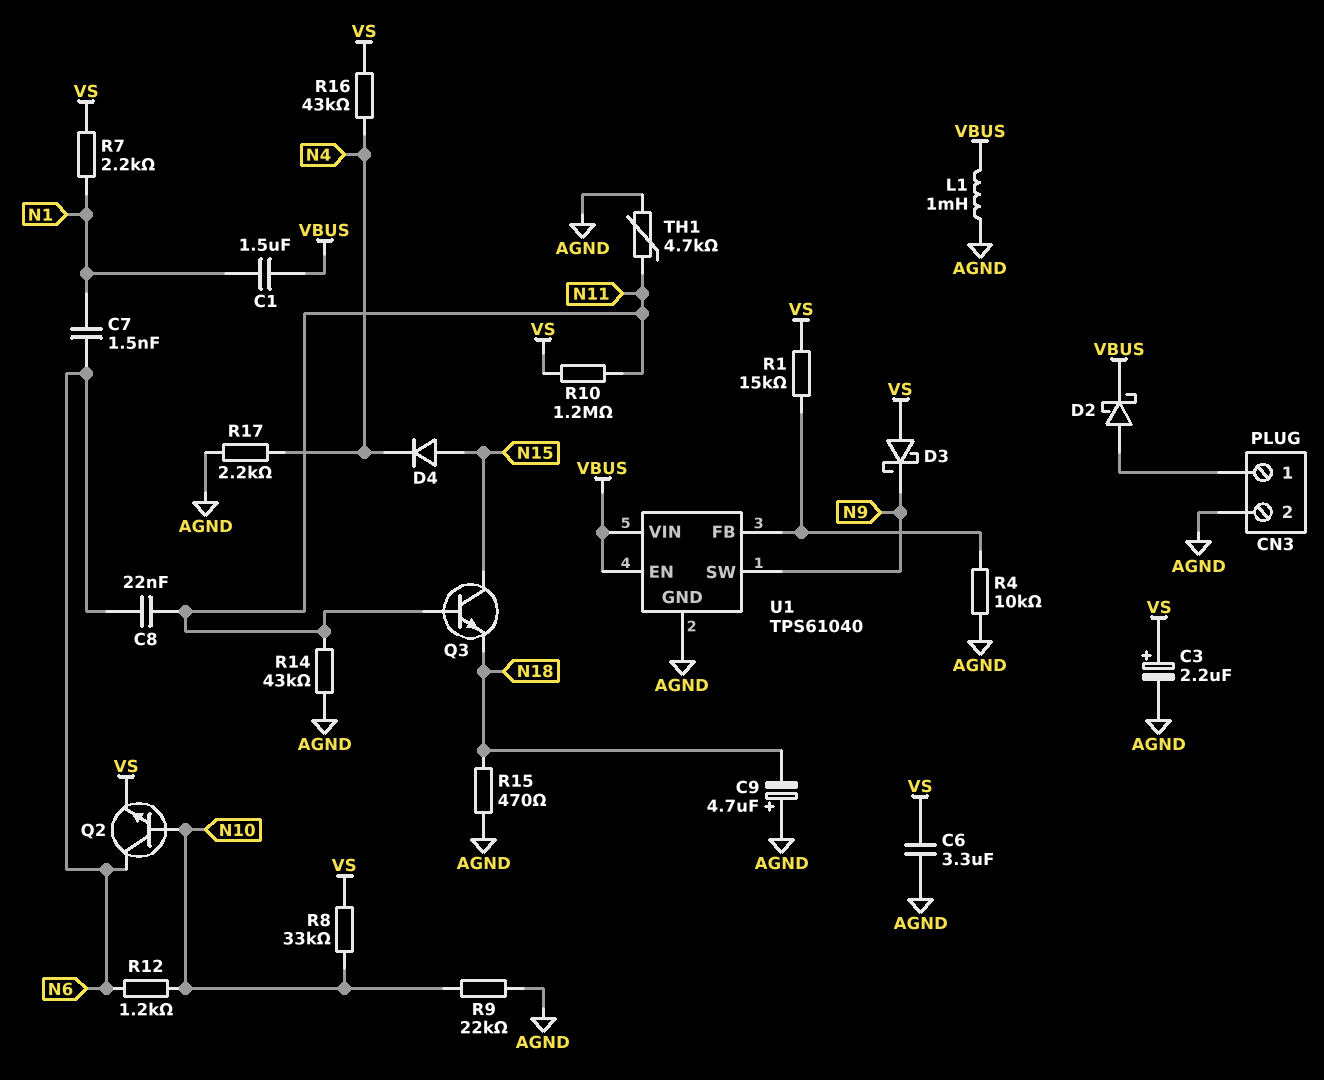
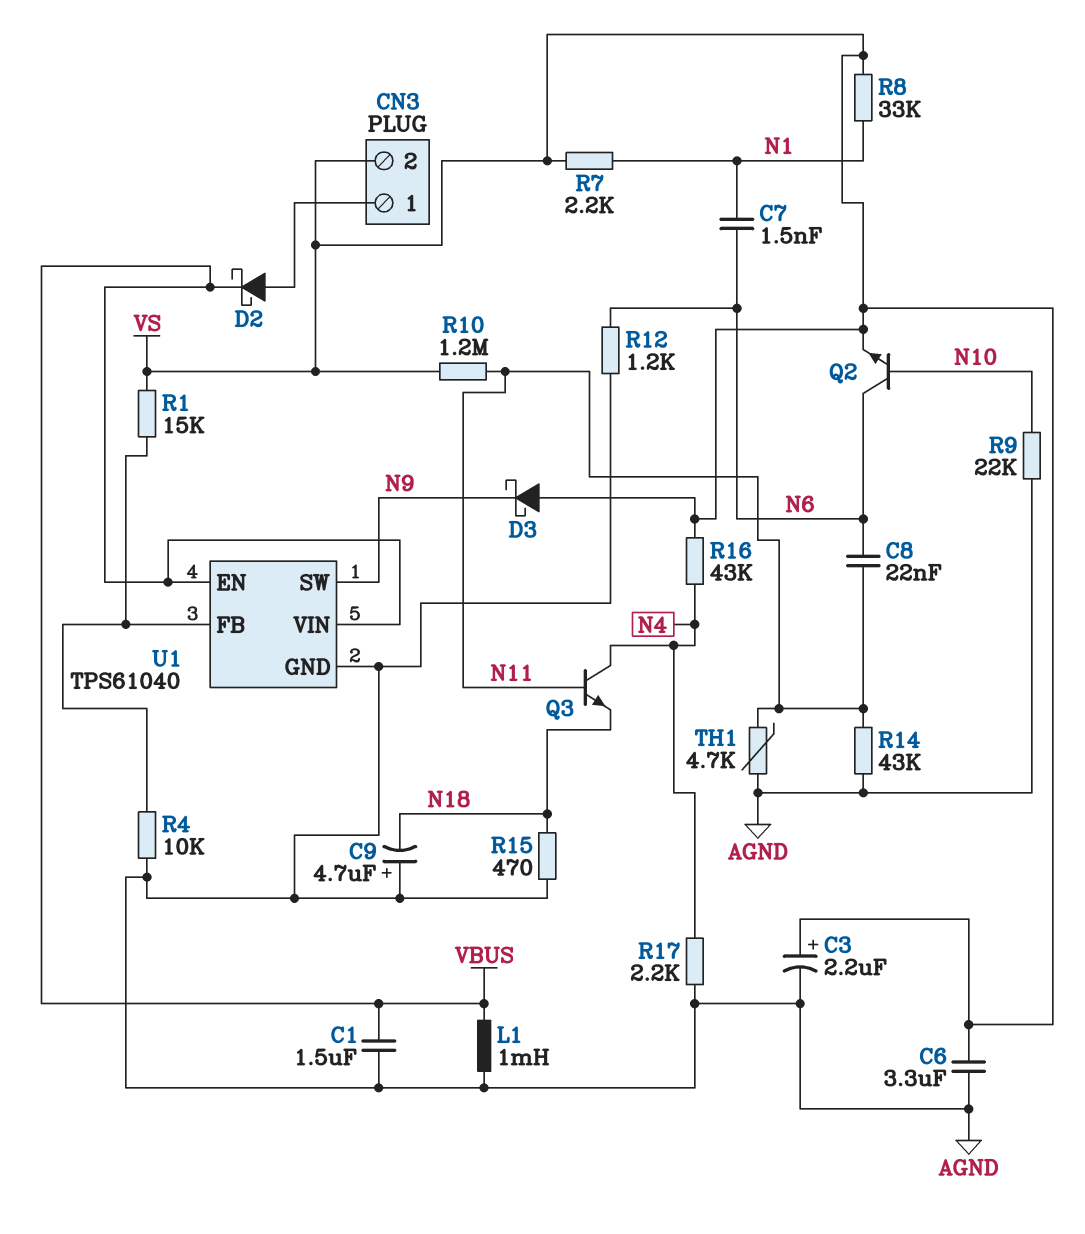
C1: 1.5uF (N1, VBUS) -> 1.5uF (AGND, VBUS)
CN3 pin 2: AGND -> VS
D4: diode (A N15, K N4) -> none
Q3: NPN (B N11, C N15, E N18) -> NPN (B N11, C N4, E N18)
R8: 33k (N10, VS) -> 33k (N1, VS)
R12: 1.2k (N6, N10) -> 1.2k (AGND, N6)

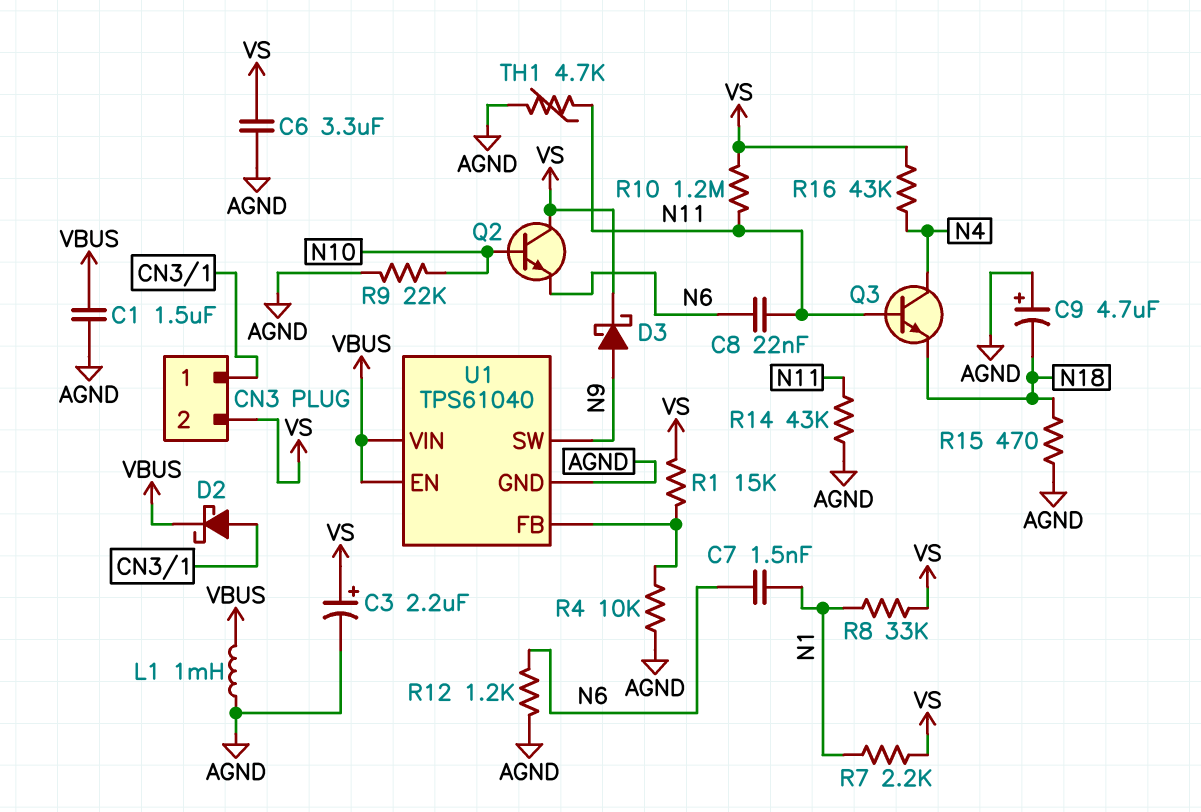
D3: schottky (A VS, K N9) -> schottky (A N9, K VS)
Q2: NPN (B N10, C N6, E VS) -> NPN (B N10, C VS, E N6)
R17: 2.2k (AGND, N4) -> none

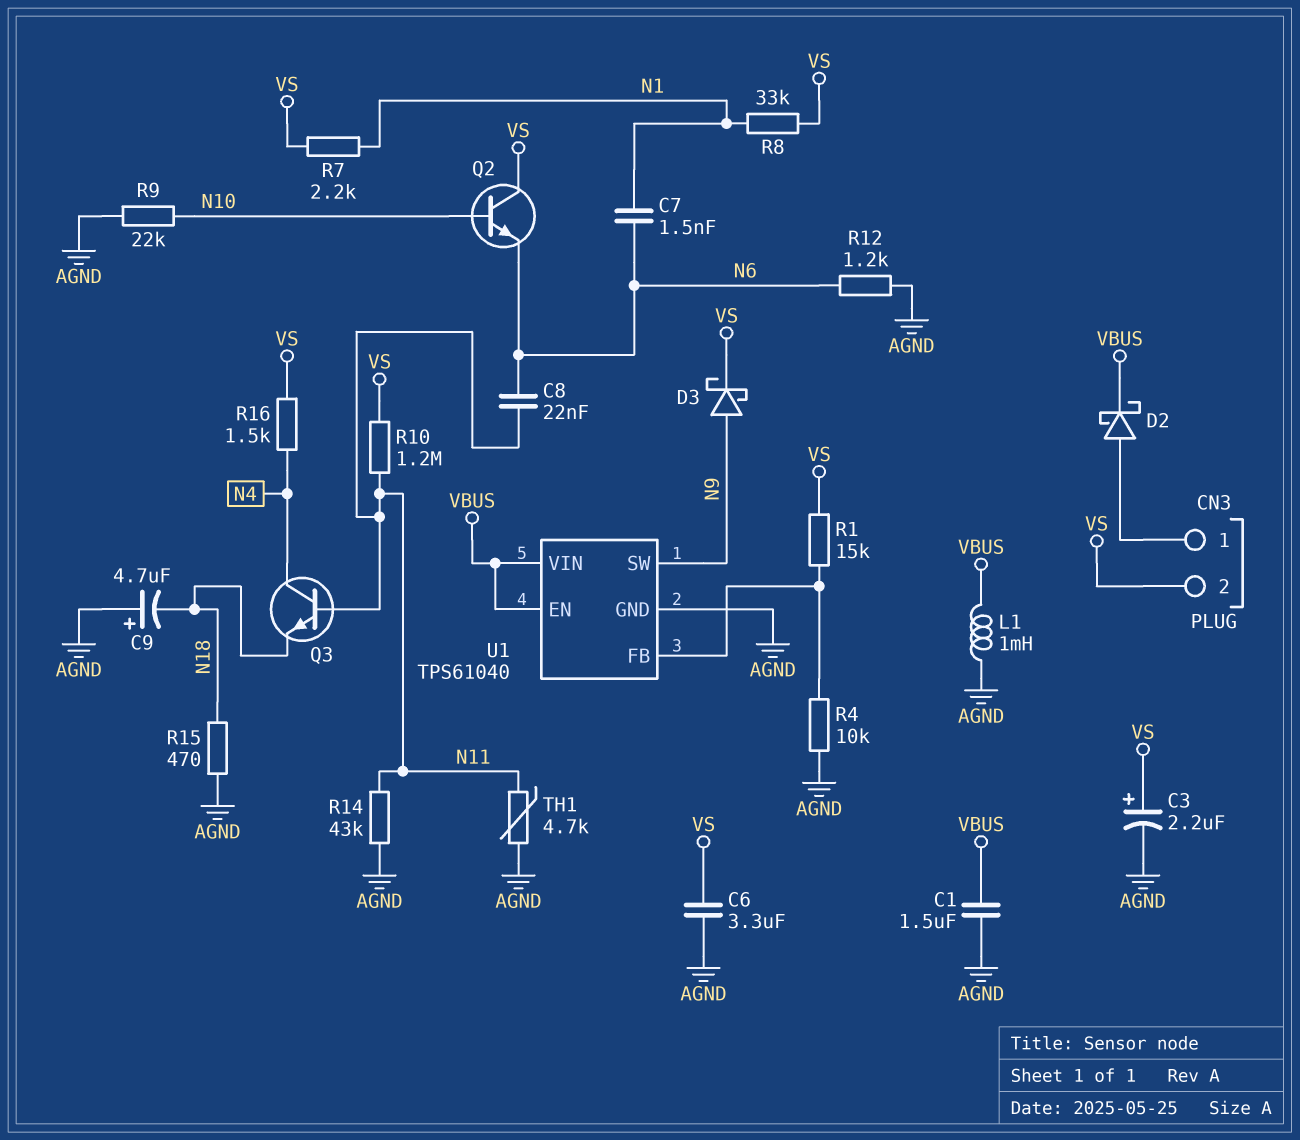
R16: 43k (N4, VS) -> 1.5k (N4, VS)

